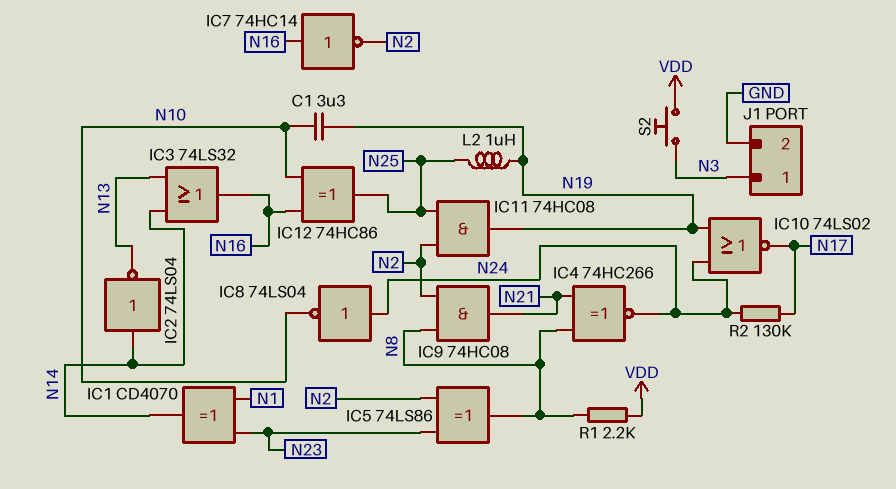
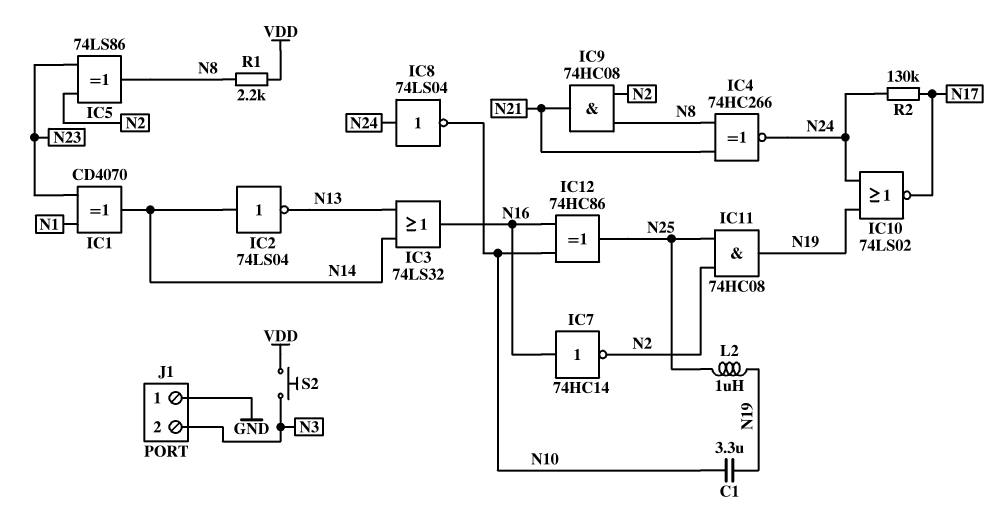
J1 pin 1: N3 -> GND
J1 pin 2: GND -> N3

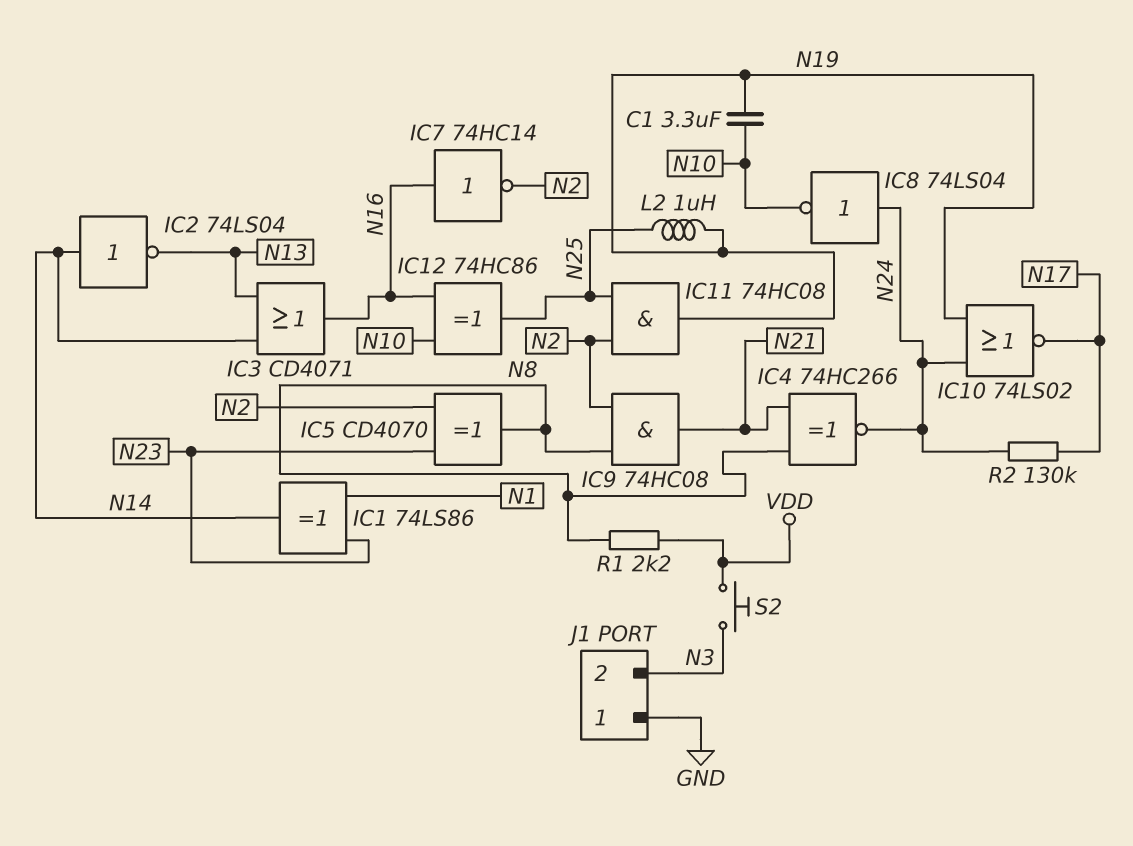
IC1: XOR CD4070 (in N1, in N23, out N14) -> XOR 74LS86 (in N1, in N23, out N14)
IC3: OR 74LS32 (in N13, in N14, out N16) -> OR CD4071 (in N13, in N14, out N16)
IC5: XOR 74LS86 (in N2, in N23, out N8) -> XOR CD4070 (in N2, in N23, out N8)

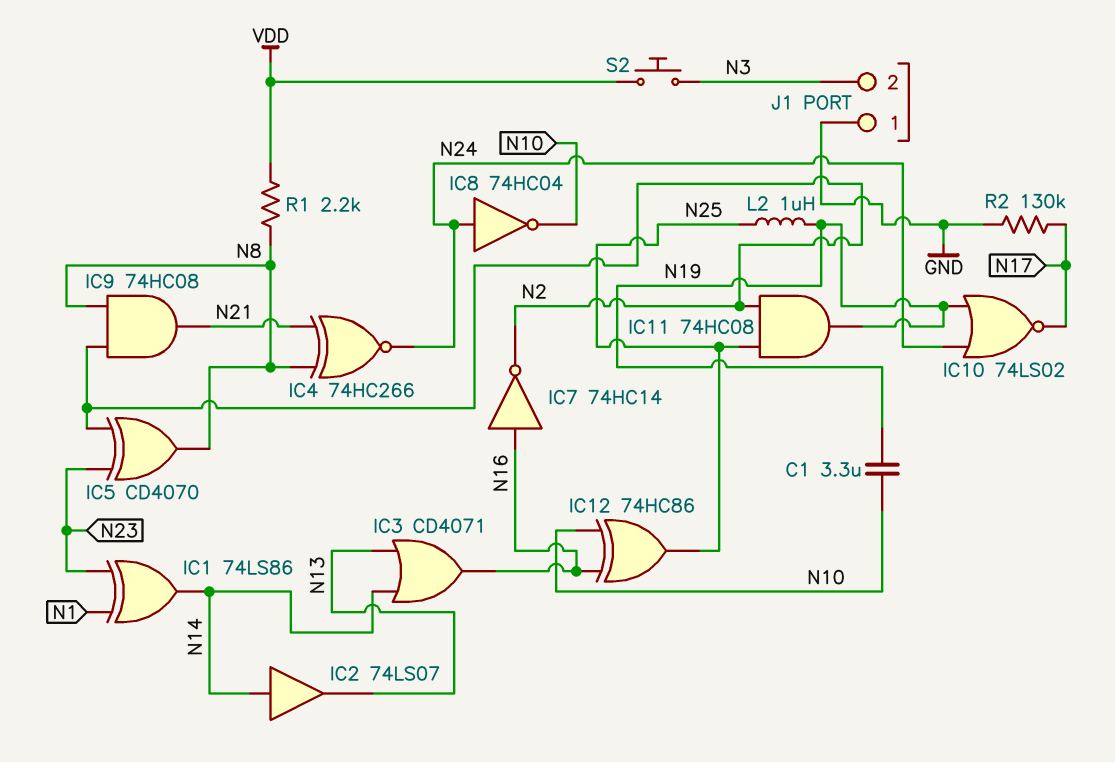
IC2: NOT 74LS04 (in N14, out N13) -> buffer 74LS07 (in N14, out N13)
IC8: NOT 74LS04 (in N24, out N10) -> NOT 74HC04 (in N24, out N10)
R2: 130k (N17, N24) -> 130k (GND, N17)

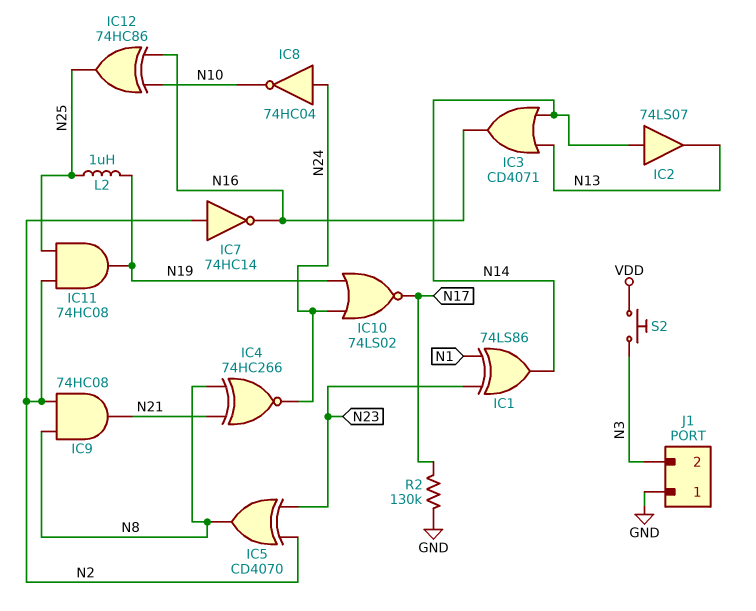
C1: 3.3uF (N10, N19) -> none
IC7: NOT 74HC14 (in N16, out N2) -> NOT 74HC14 (in N2, out N16)
R1: 2.2k (N8, VDD) -> none

